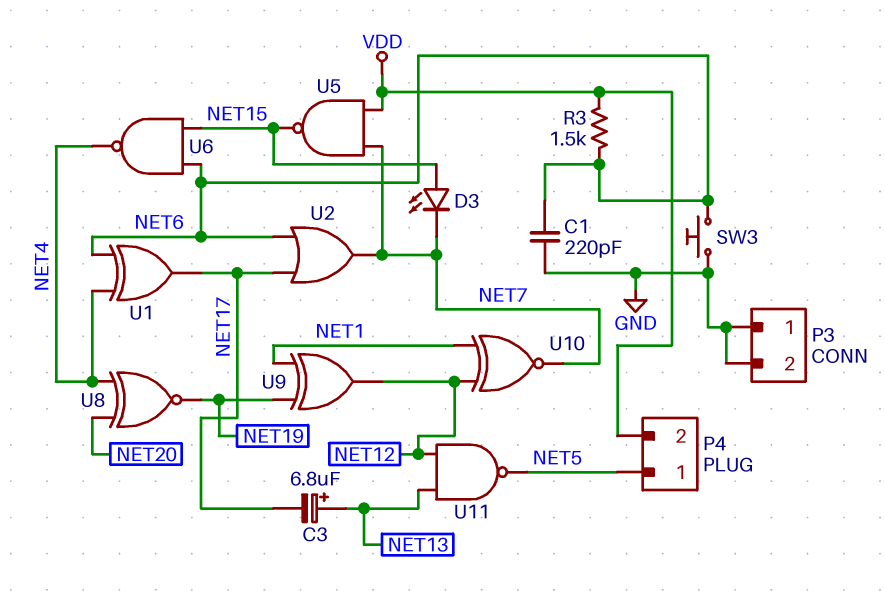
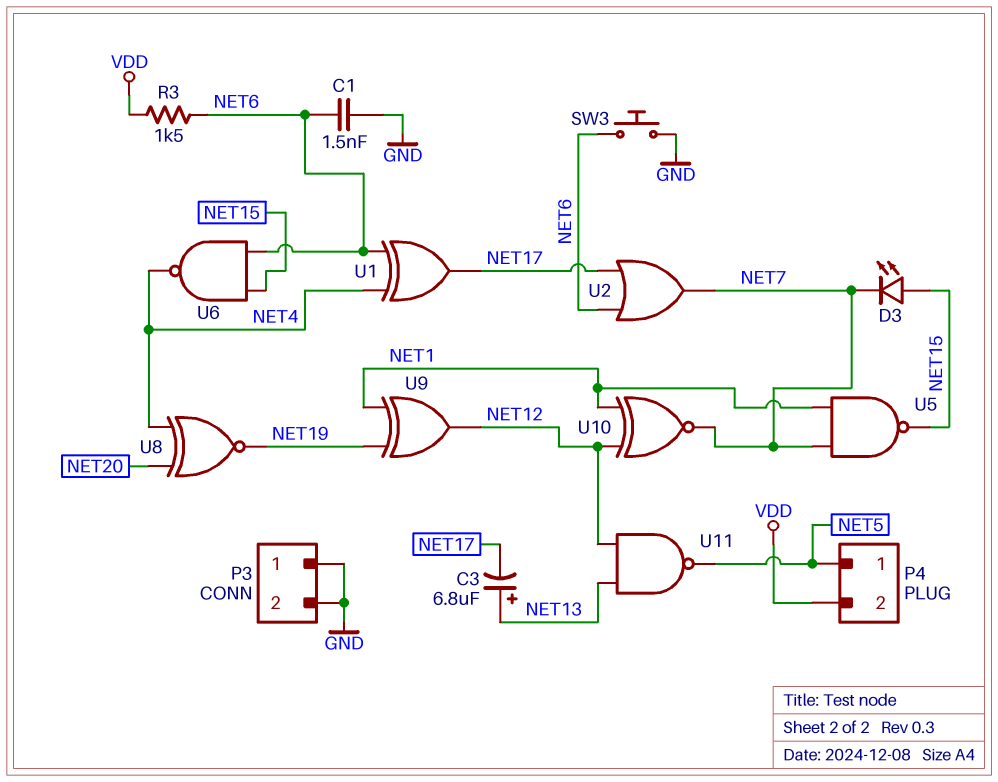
C1: 220pF (GND, NET6) -> 1.5nF (GND, NET6)
U5: NAND (in NET7, in VDD, out NET15) -> NAND (in NET1, in NET7, out NET15)

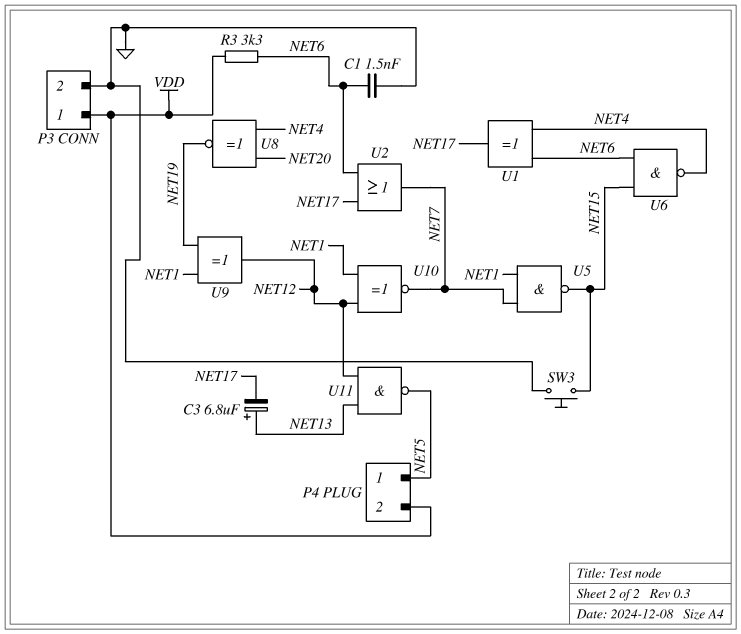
D3: LED (A NET15, K NET7) -> none
P3 pin 1: GND -> VDD
R3: 1.5k (NET6, VDD) -> 3.3k (NET6, VDD)
SW3: button (GND, NET6) -> button (GND, NET15)

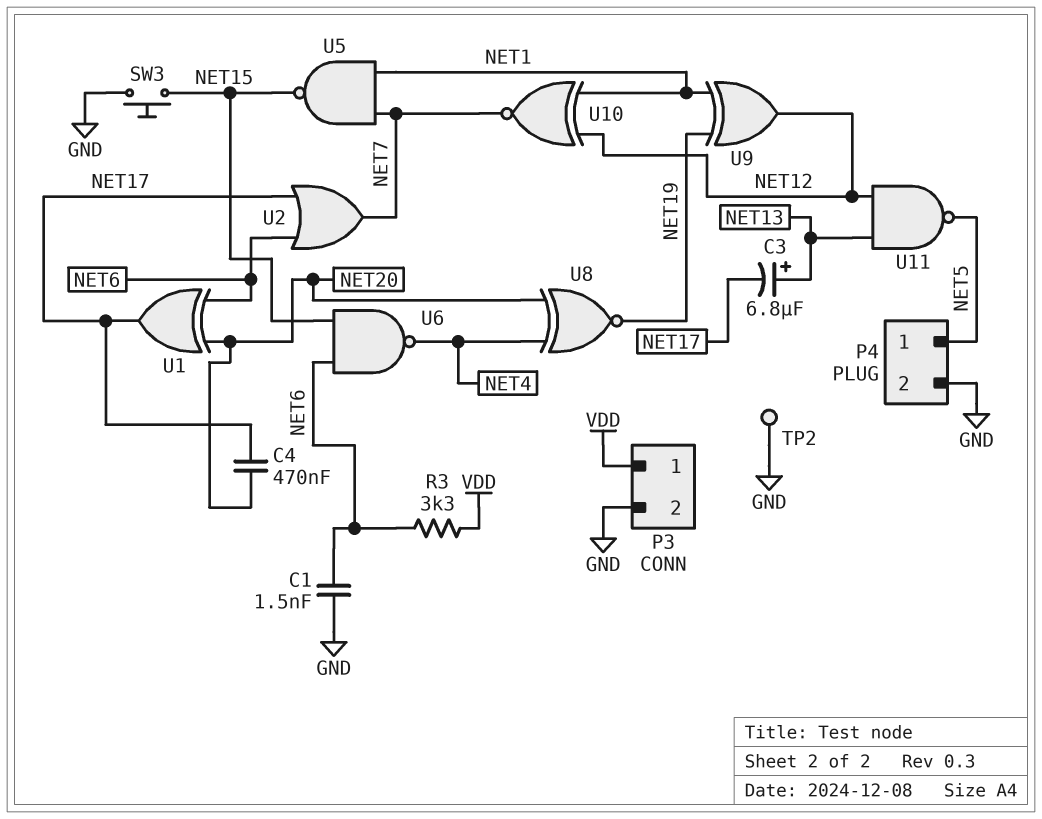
C4: none -> 470nF (NET17, NET20)
P4 pin 2: VDD -> GND
TP2: none -> test point (GND)
U1: XOR (in NET4, in NET6, out NET17) -> XOR (in NET6, in NET20, out NET17)

